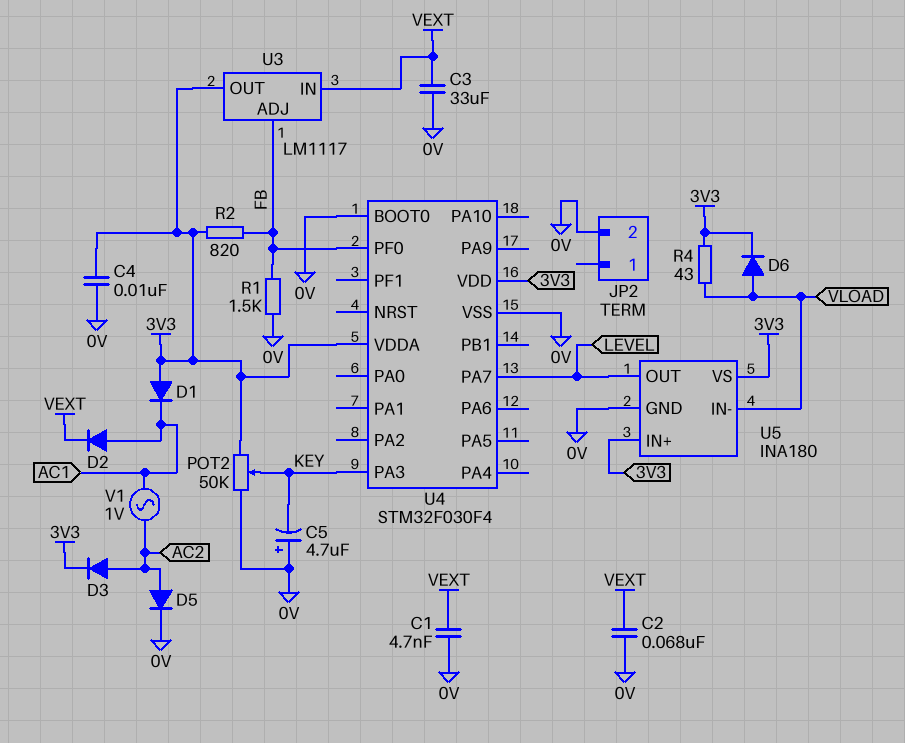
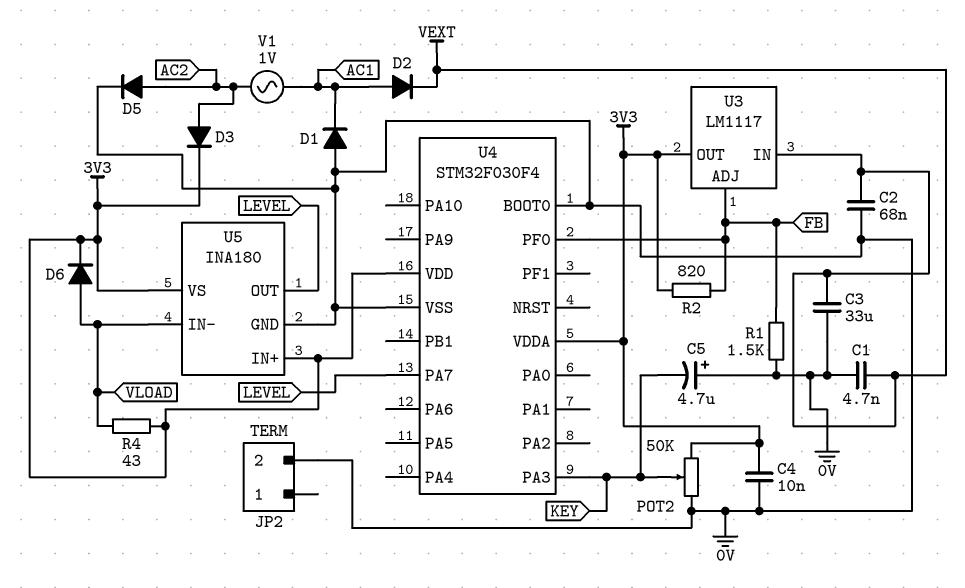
D1: diode (A 3V3, K AC1) -> diode (A 0V, K AC1)

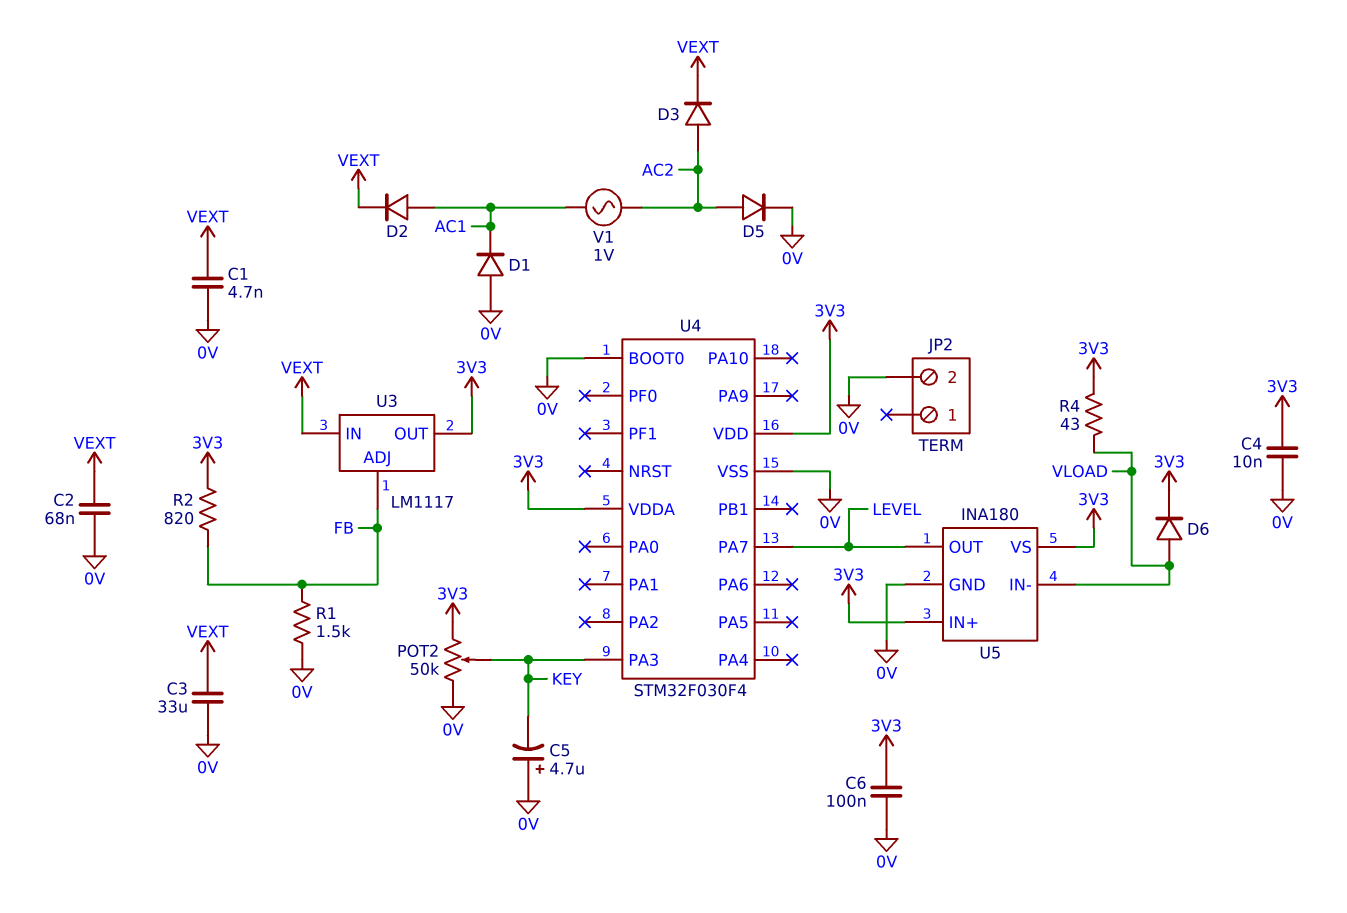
C6: none -> 100nF (0V, 3V3)
D3: diode (A AC2, K 3V3) -> diode (A AC2, K VEXT)
U4 pin PF0: FB -> none

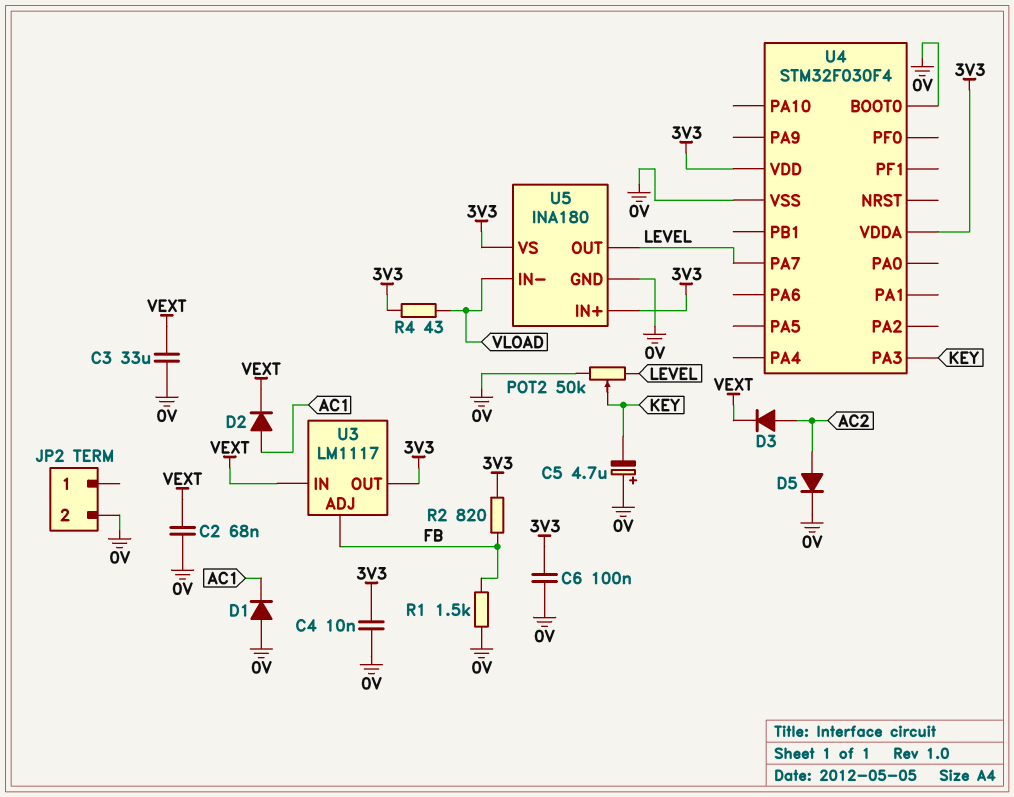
C1: 4.7nF (0V, VEXT) -> none
D6: diode (A VLOAD, K 3V3) -> none
POT2: 50k (0V, 3V3, wiper KEY) -> 50k (0V, LEVEL, wiper KEY)
V1: AC 1V (AC1, AC2) -> none

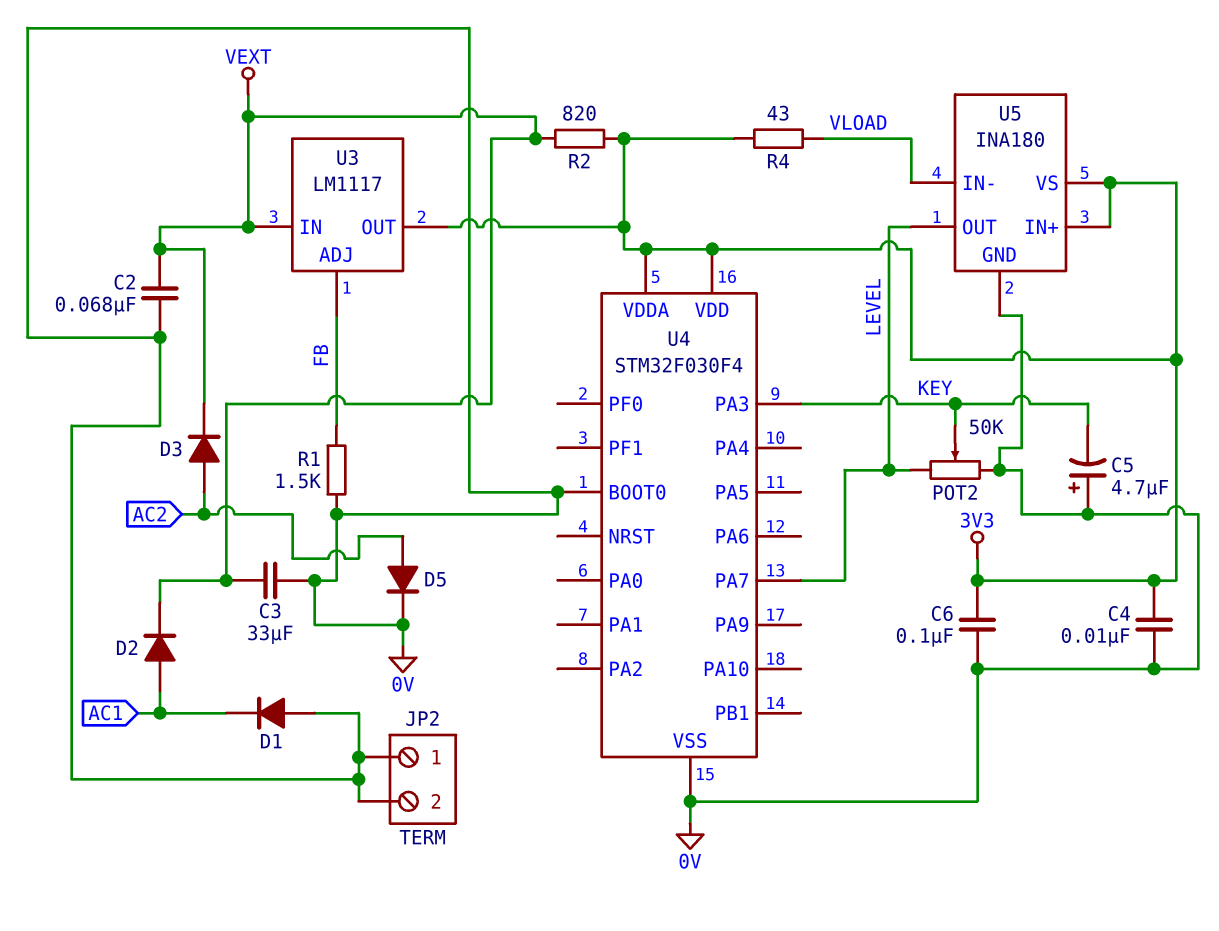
JP2 pin 1: none -> 0V
R2: 820 (3V3, FB) -> 820 (3V3, VEXT)

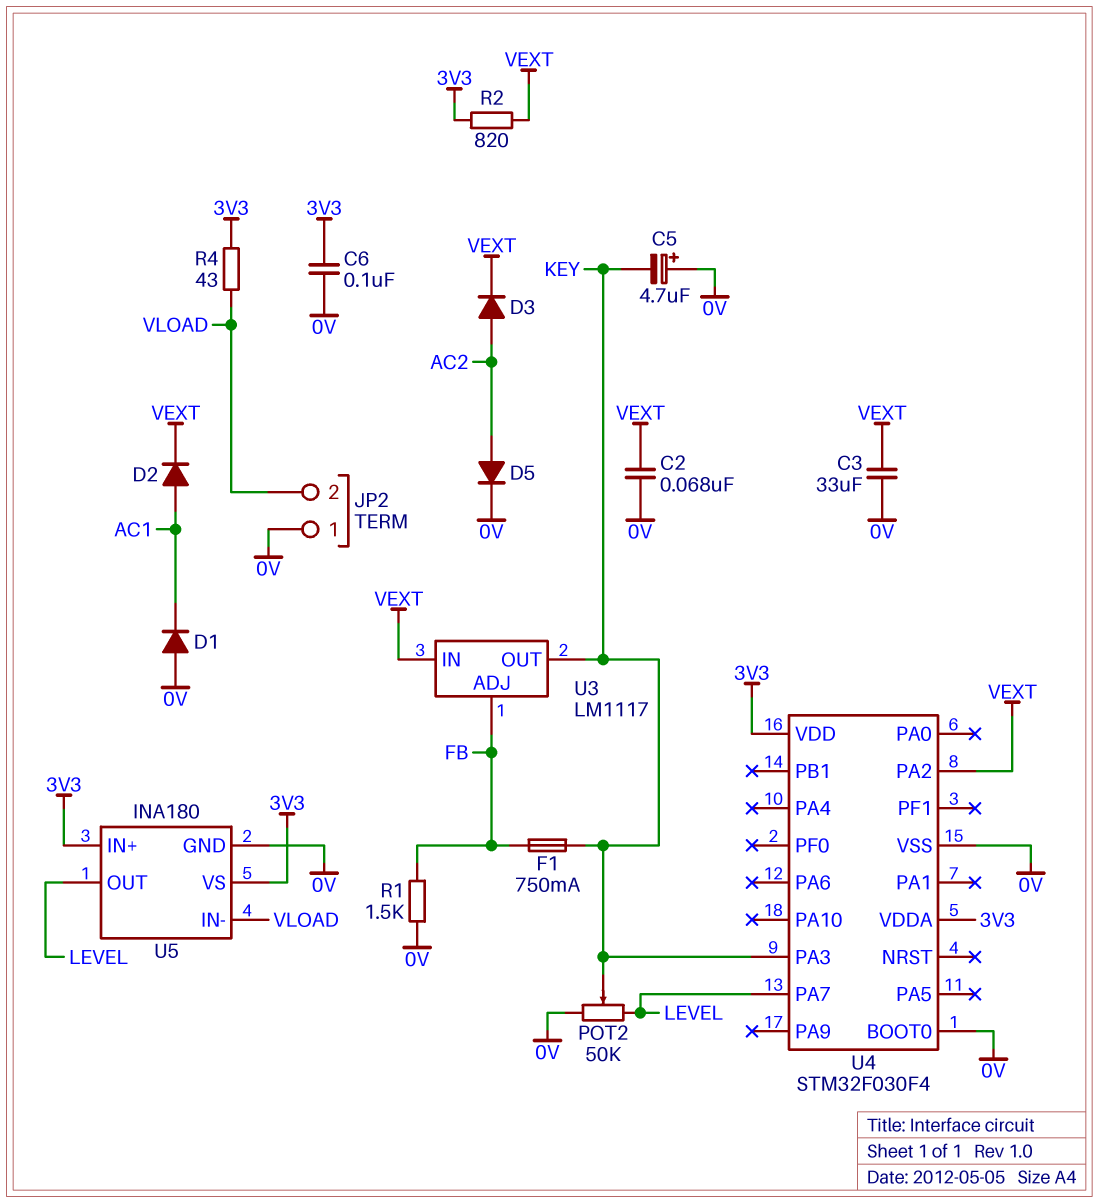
C4: 10nF (0V, 3V3) -> none
F1: none -> 750mA (FB, KEY)
JP2 pin 2: 0V -> VLOAD
U3 pin OUT: 3V3 -> KEY
U4 pin PA2: none -> VEXT

